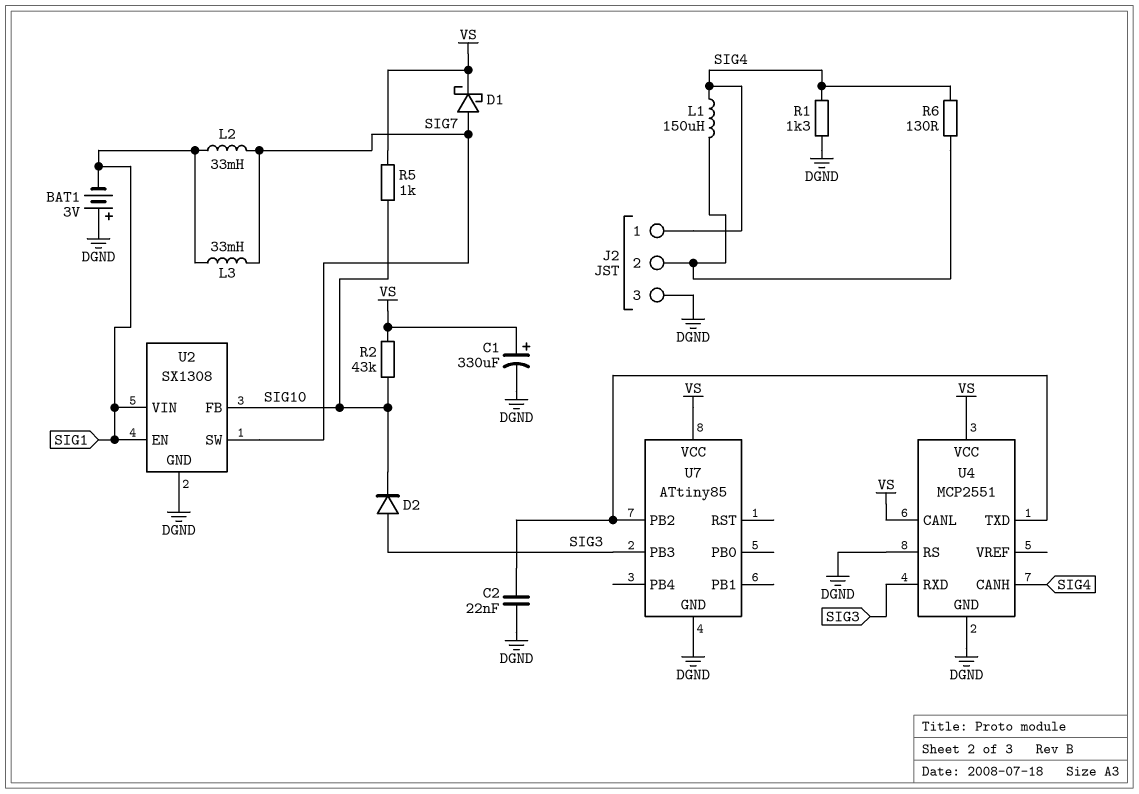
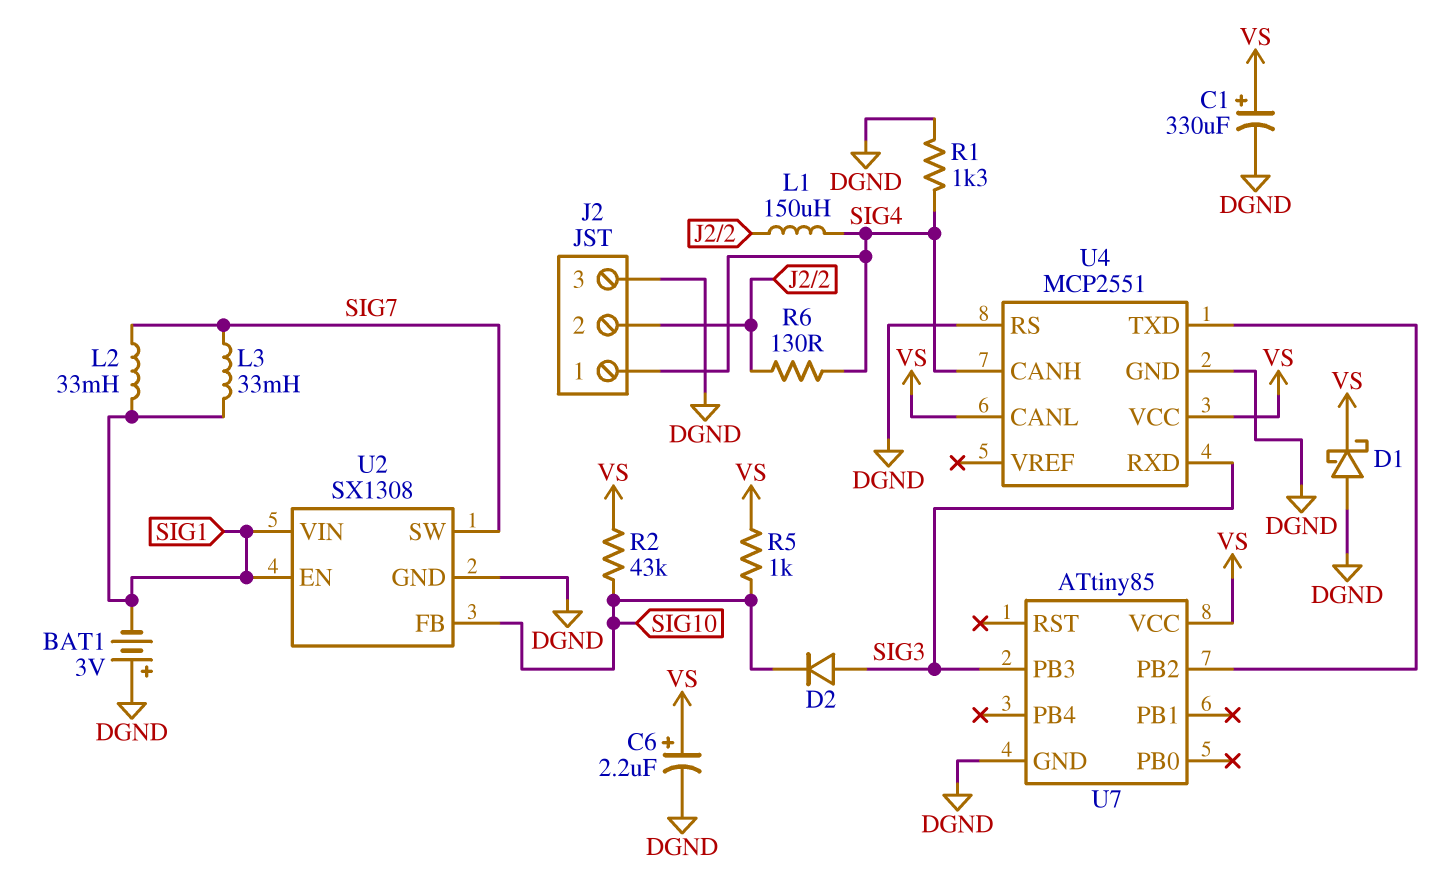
C2: 22nF (DGND, U4/TXD) -> none
C6: none -> 2.2uF (plus VS, minus DGND)
D1: schottky (A SIG7, K VS) -> schottky (A DGND, K VS)

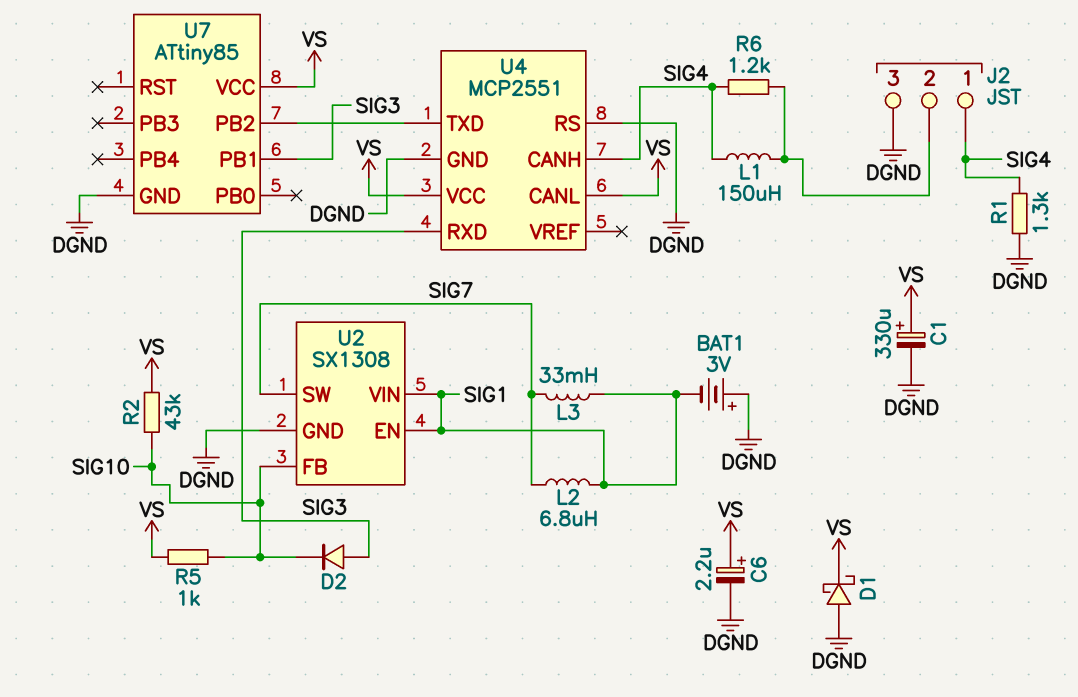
L2: 33mH (SIG1, SIG7) -> 6.8uH (SIG1, SIG7)
R6: 130 (J2/2, SIG4) -> 1.2k (J2/2, SIG4)
U7 pin PB1: none -> SIG3
U7 pin PB3: SIG3 -> none

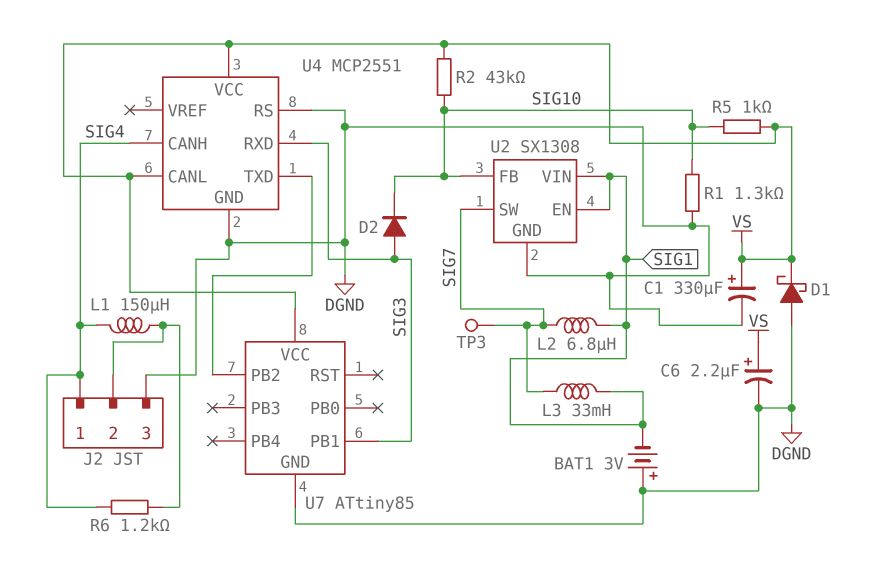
R1: 1.3k (DGND, SIG4) -> 1.3k (DGND, SIG10)
TP3: none -> test point (SIG7)

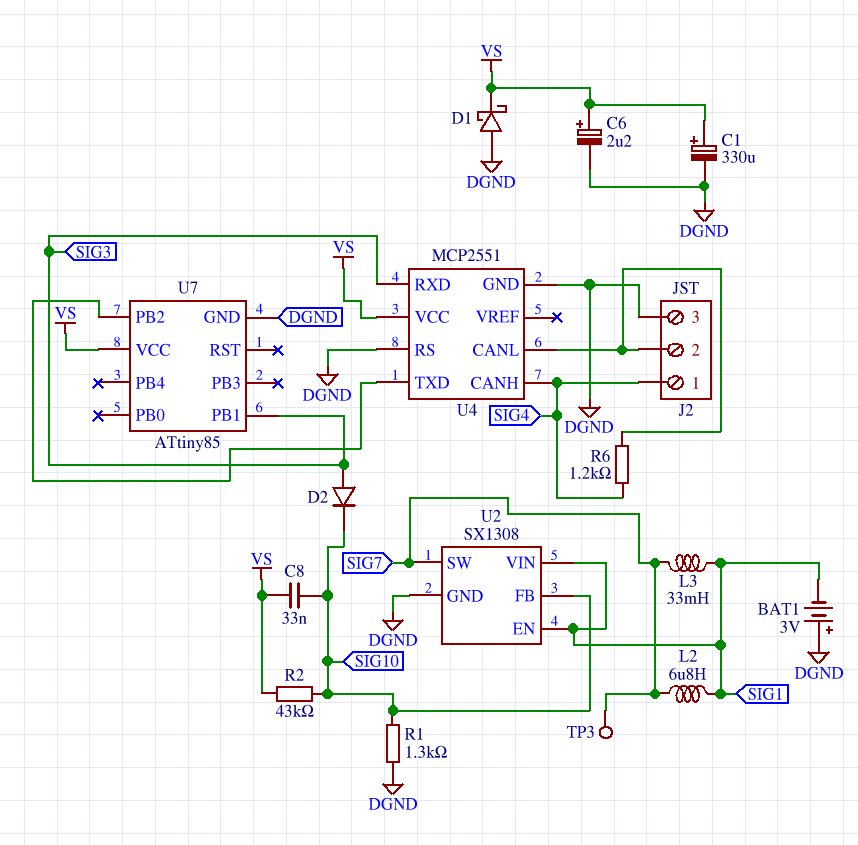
C8: none -> 33nF (SIG10, VS)
L1: 150uH (J2/2, SIG4) -> none
R5: 1k (SIG10, VS) -> none
U4 pin CANL: VS -> J2/2

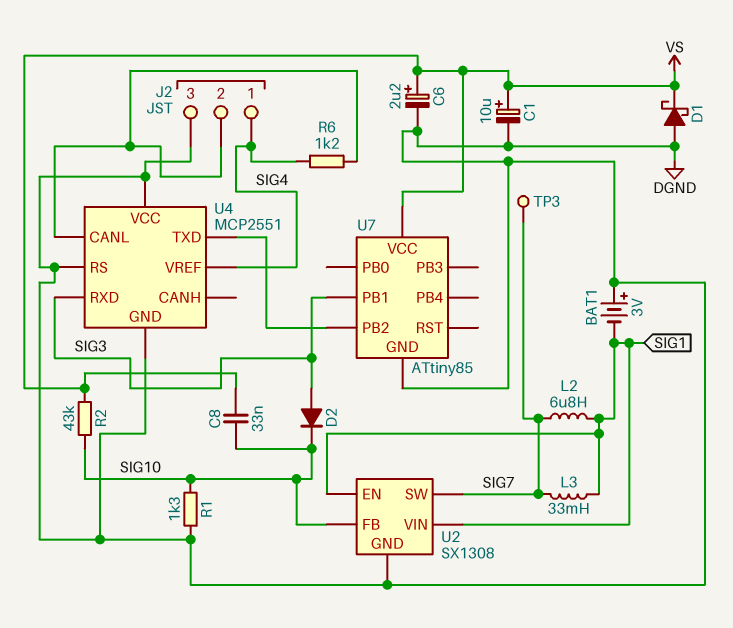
C1: 330uF (plus VS, minus DGND) -> 10uF (plus VS, minus DGND)
U4 pin CANH: SIG4 -> none
U4 pin VCC: VS -> DGND
U4 pin VREF: none -> SIG4

